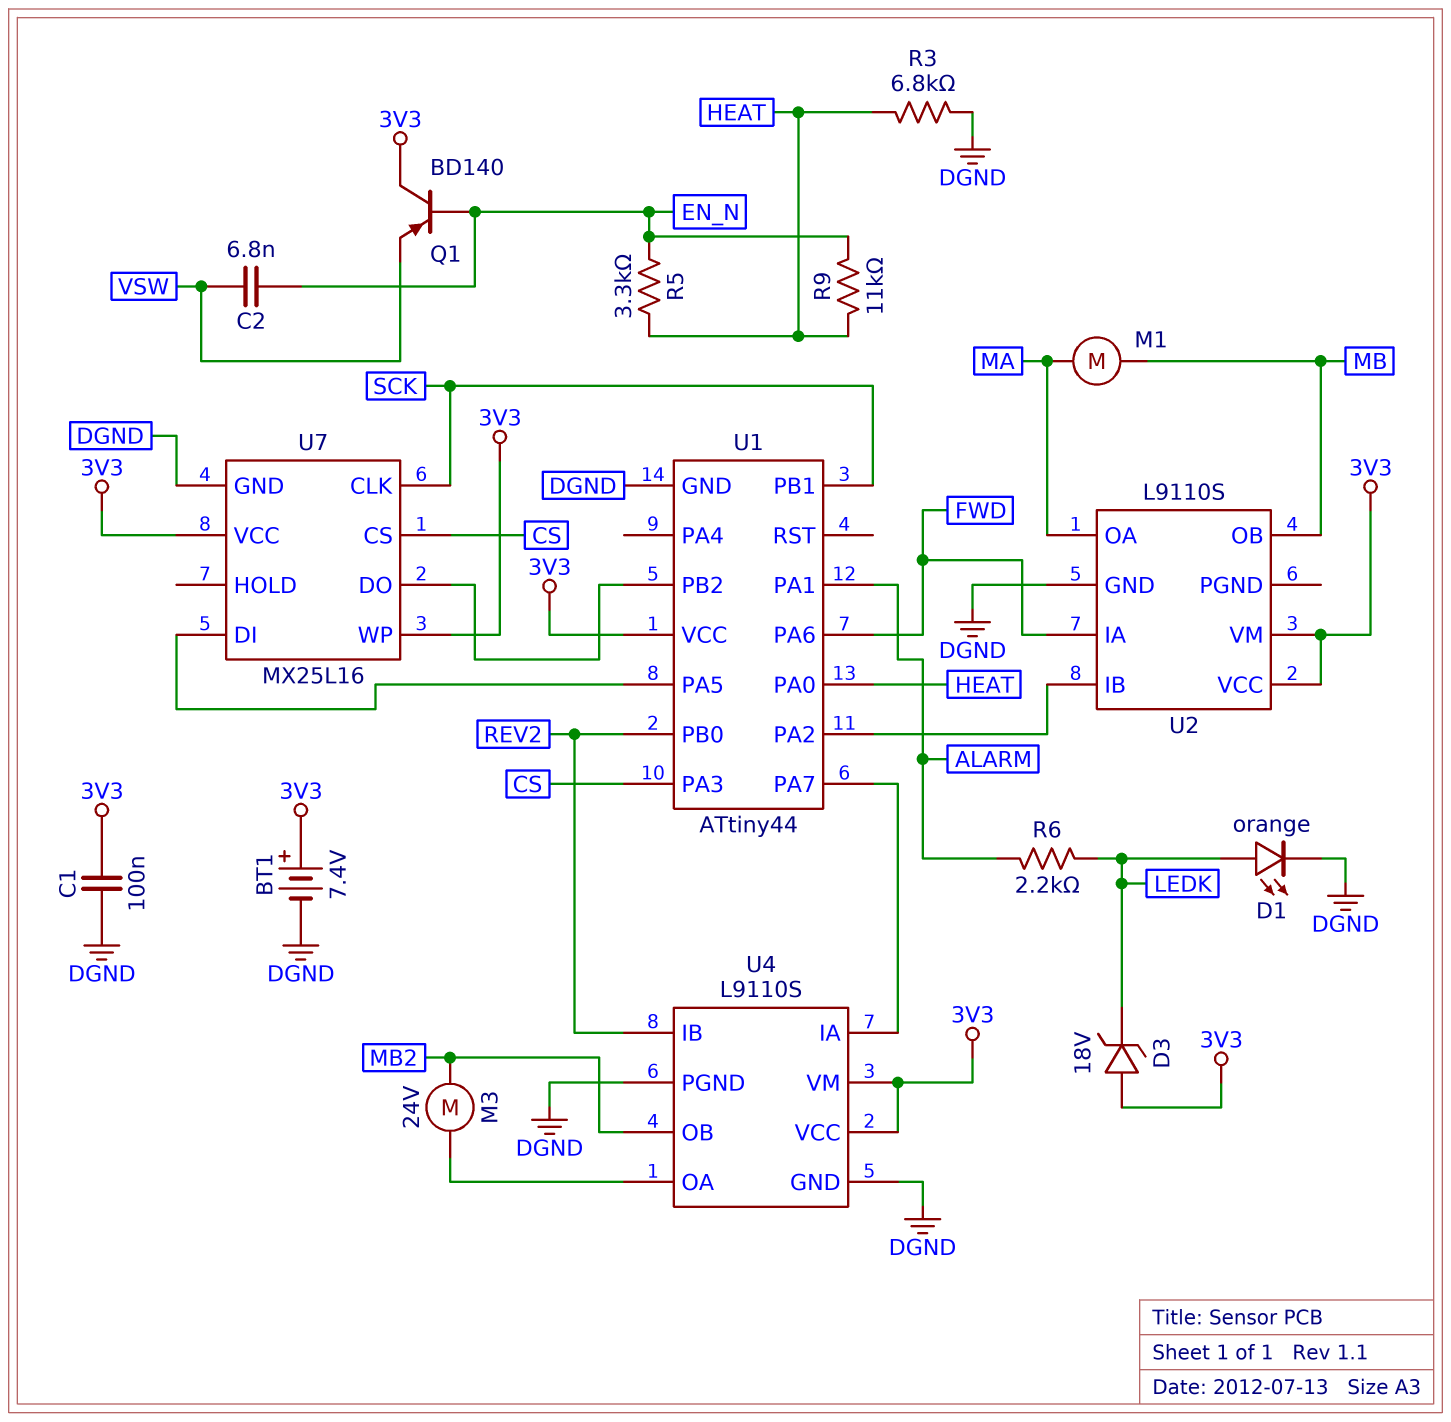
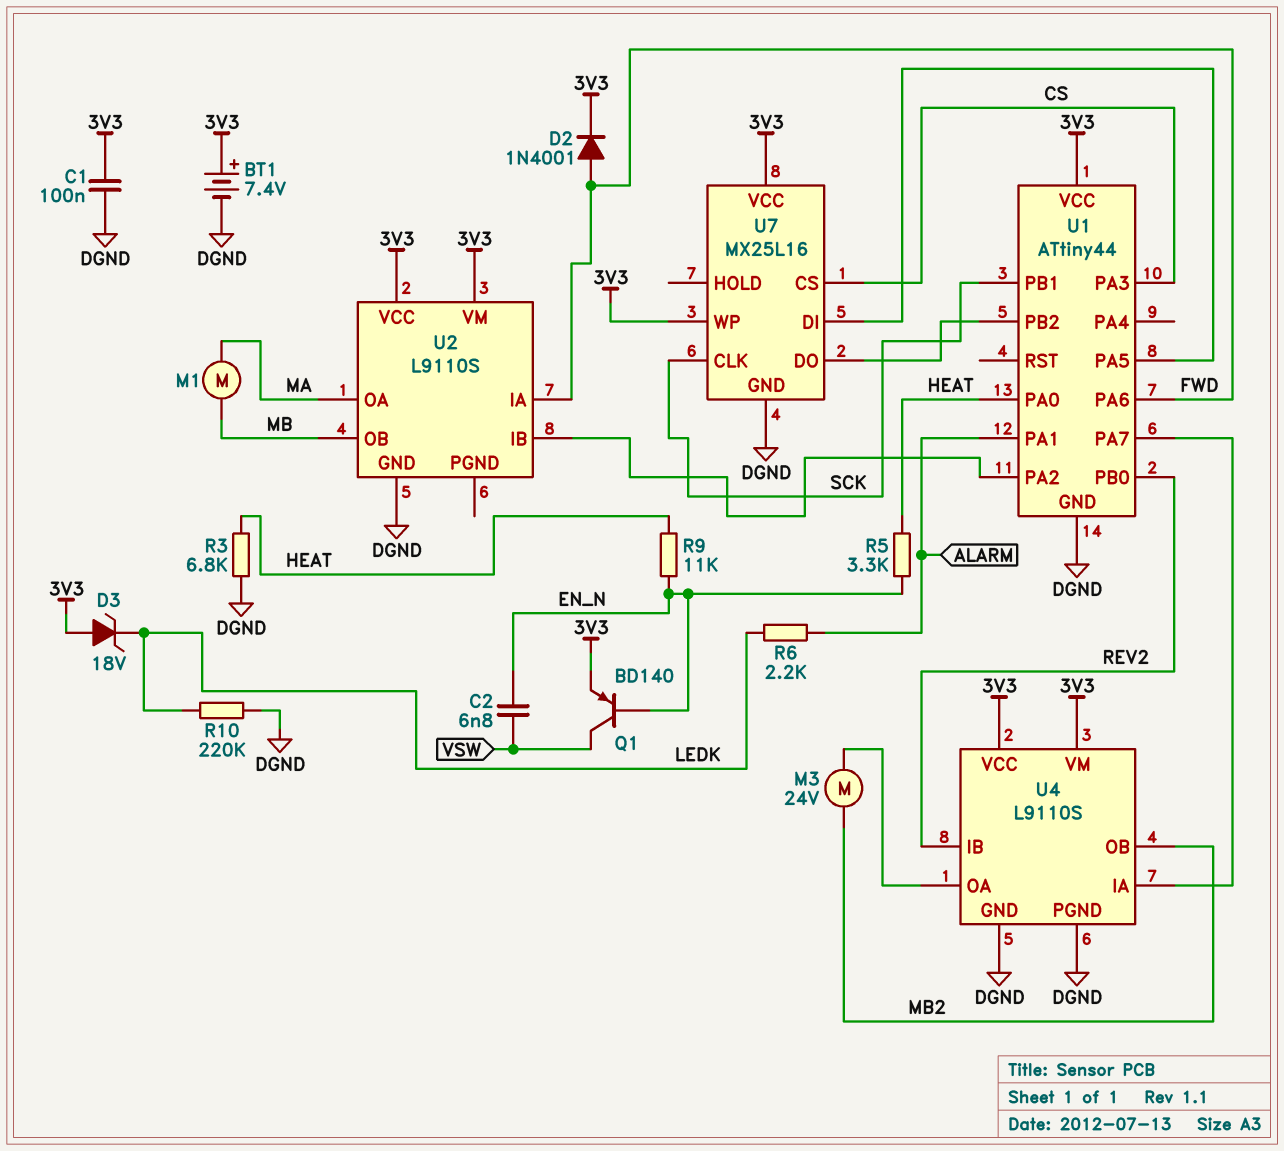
D1: LED orange (A LEDK, K DGND) -> none
D2: none -> diode 1N4001 (A FWD, K 3V3)
Q1: PNP BD140 (B EN_N, C 3V3, E VSW) -> PNP BD140 (B EN_N, C VSW, E 3V3)
R10: none -> 220k (DGND, LEDK)

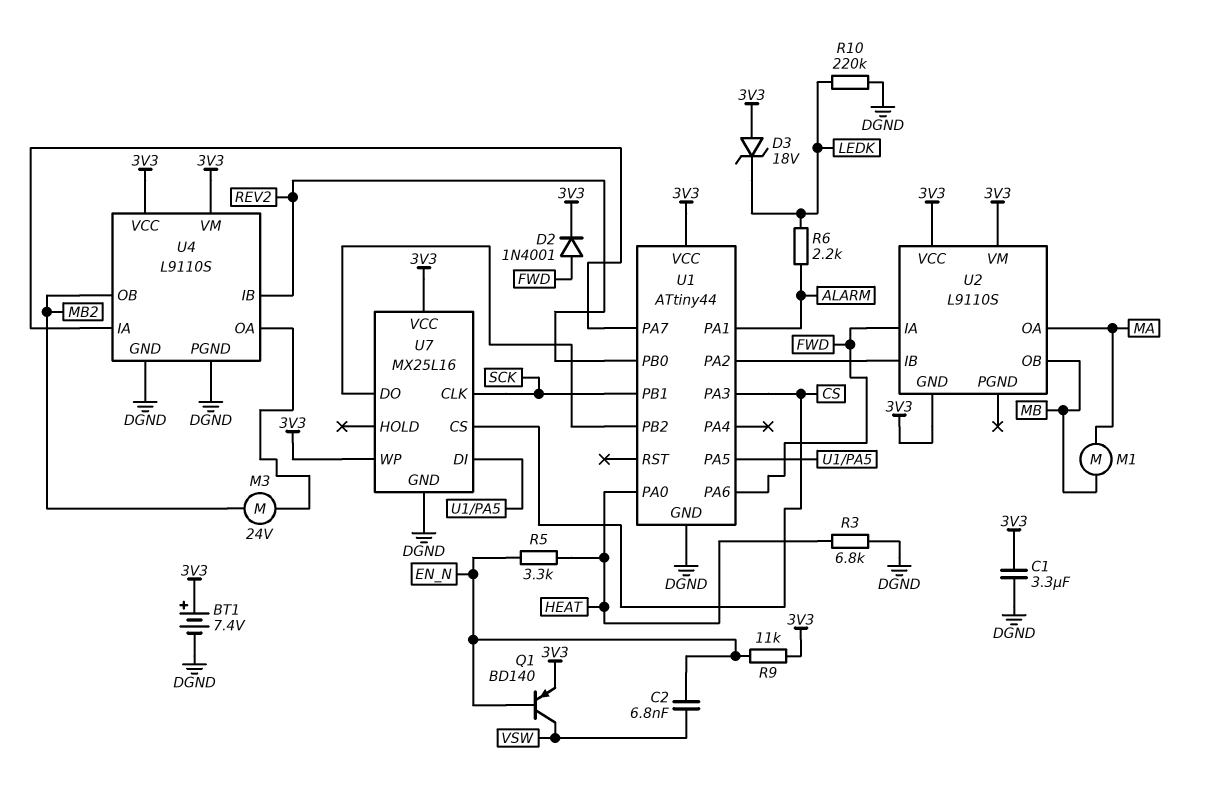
C1: 100nF (3V3, DGND) -> 3.3uF (3V3, DGND)
R9: 11k (EN_N, HEAT) -> 11k (3V3, EN_N)
U2 pin GND: DGND -> 3V3

